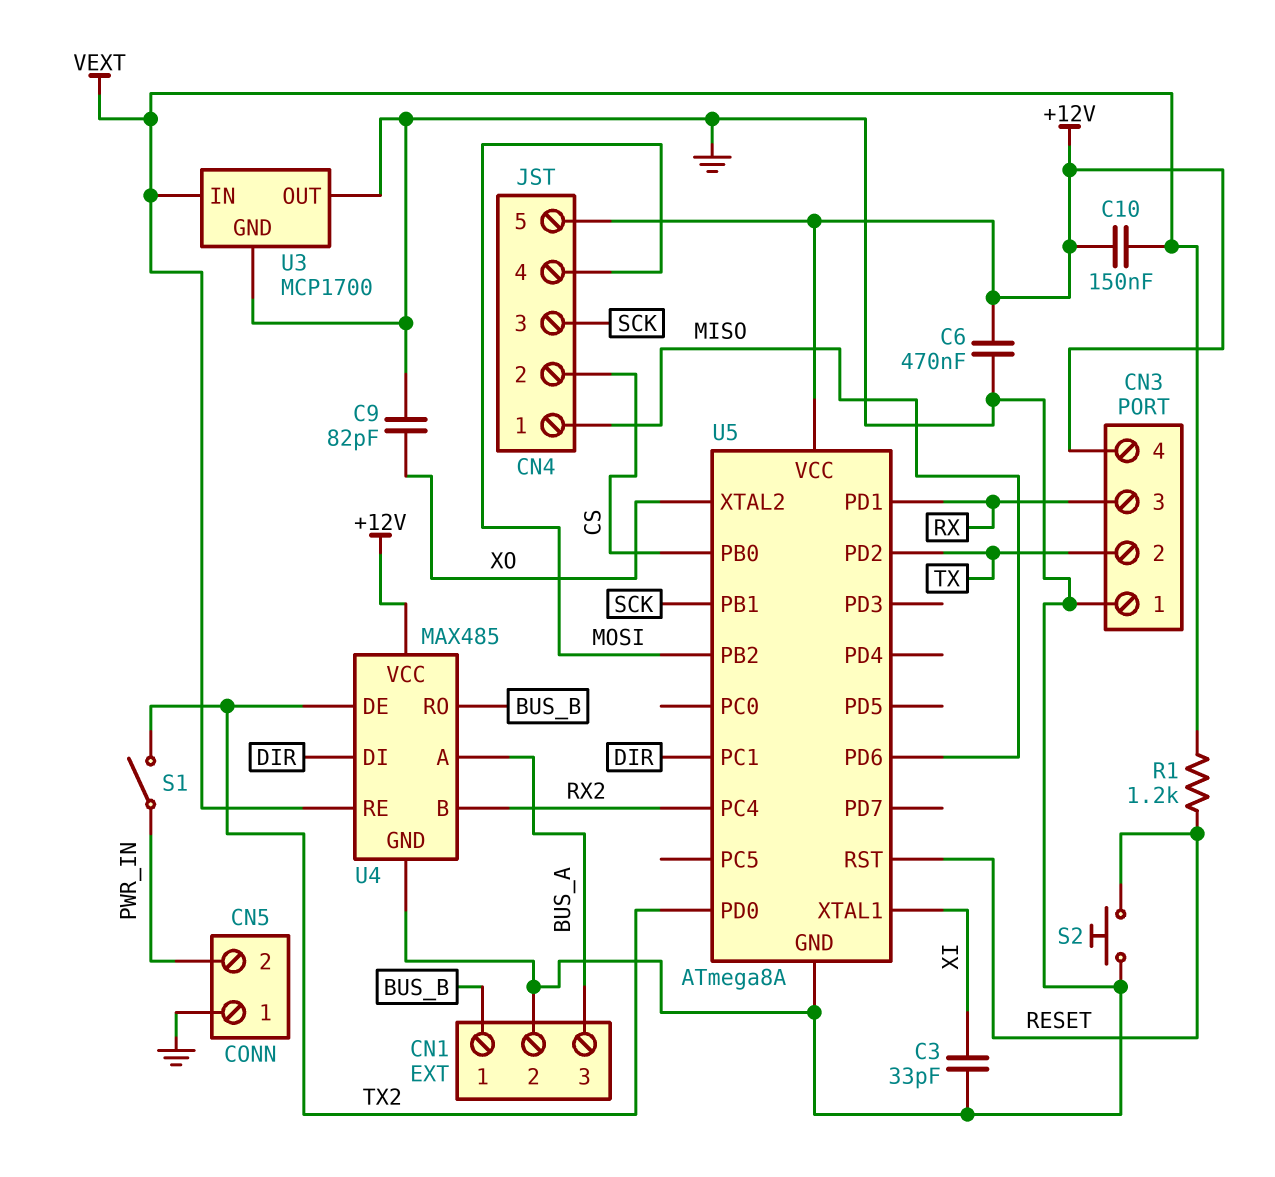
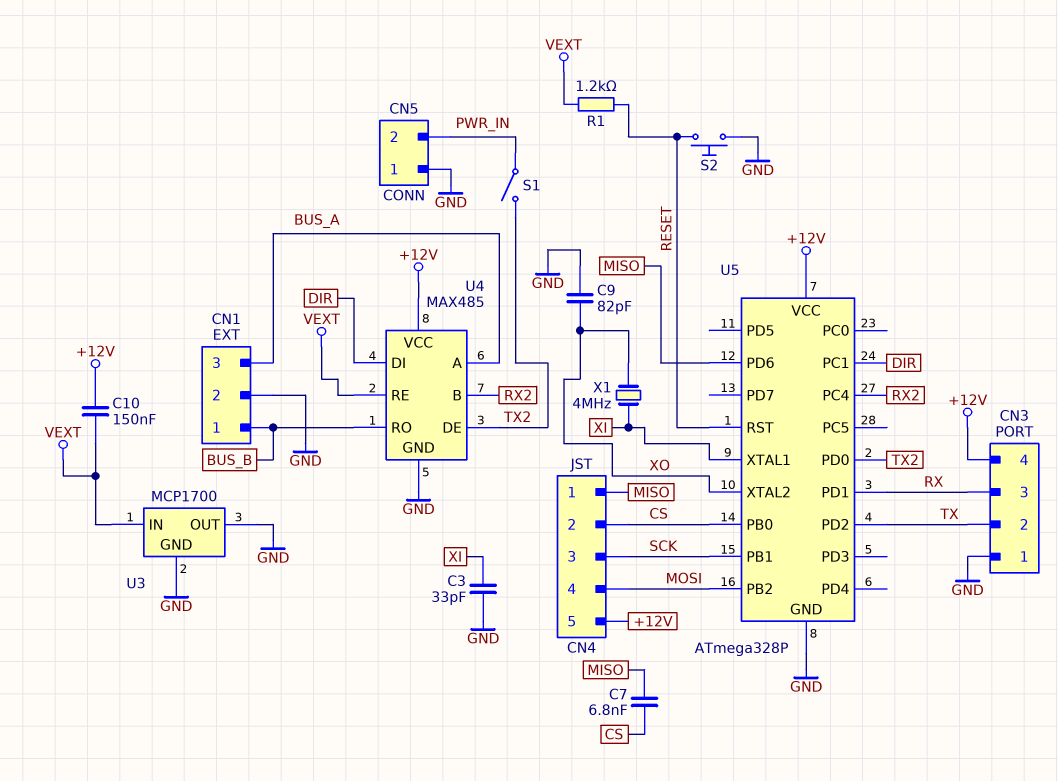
C6: 470nF (+12V, GND) -> none
C7: none -> 6.8nF (CS, MISO)
U5: ATmega8A -> ATmega328P
X1: none -> 4MHz (XI, XO)

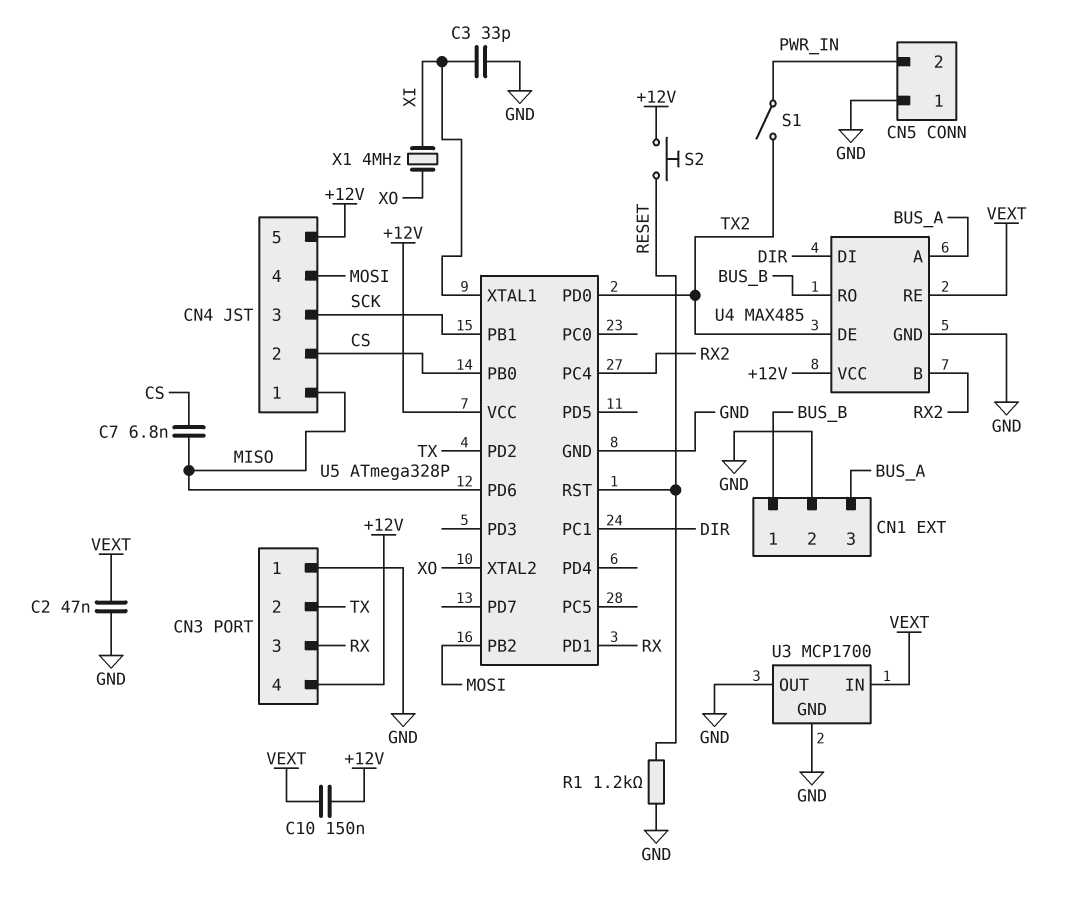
C2: none -> 47nF (GND, VEXT)
C9: 82pF (GND, XO) -> none
R1: 1.2k (RESET, VEXT) -> 1.2k (GND, RESET)
S2: button (GND, RESET) -> button (+12V, RESET)

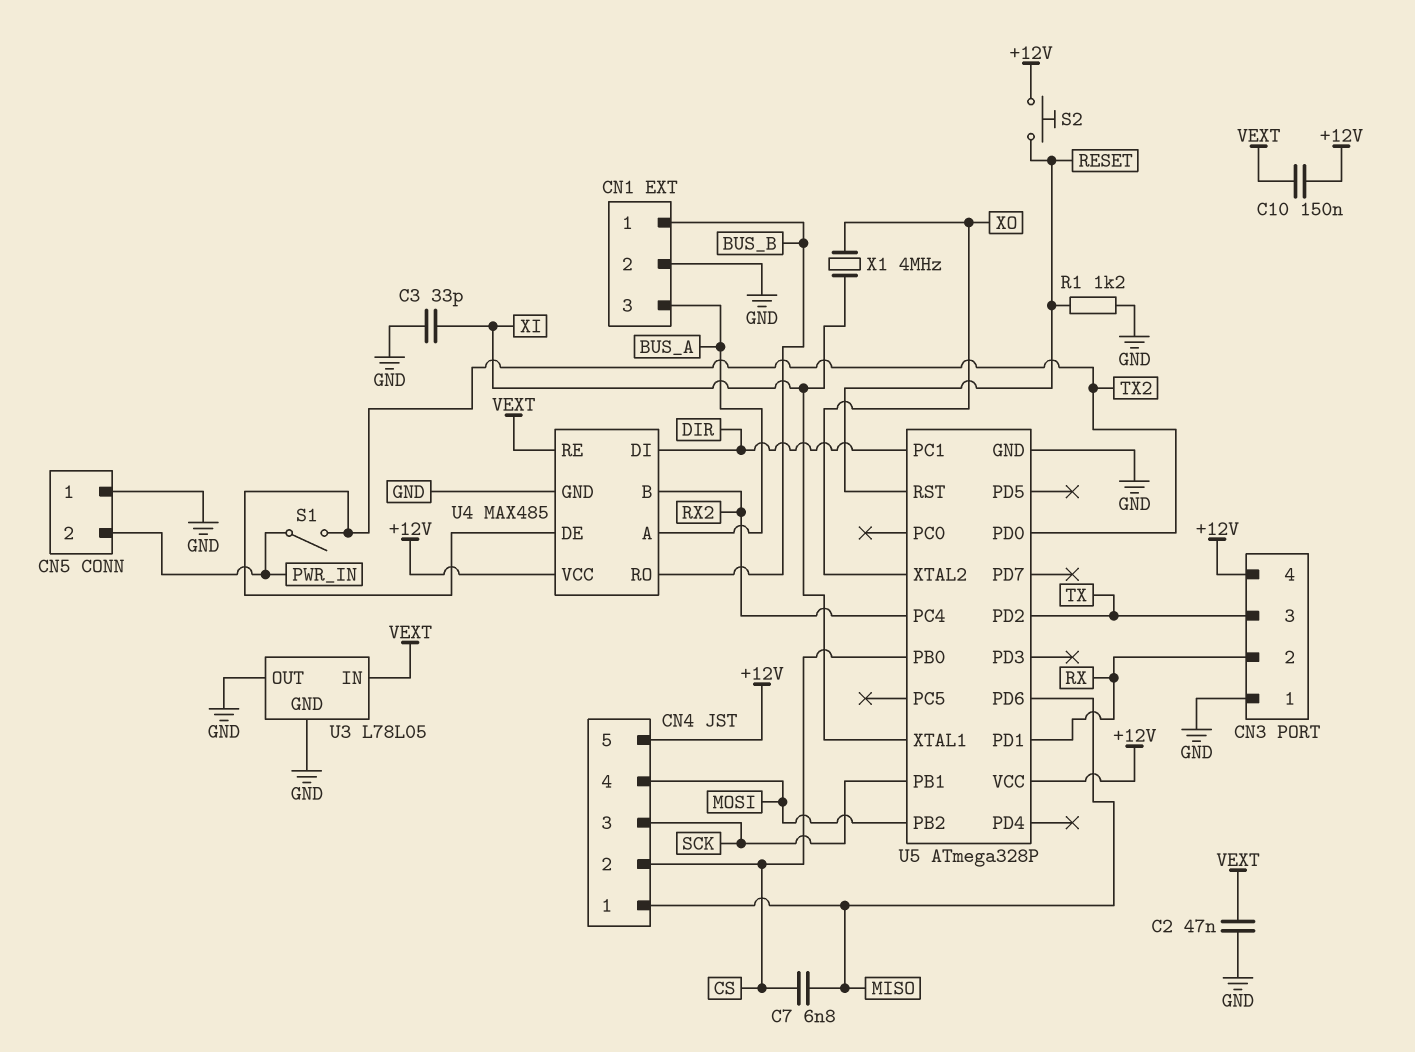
CN3 pin 2: TX -> RX
CN3 pin 3: RX -> TX
U3: MCP1700 -> L78L05

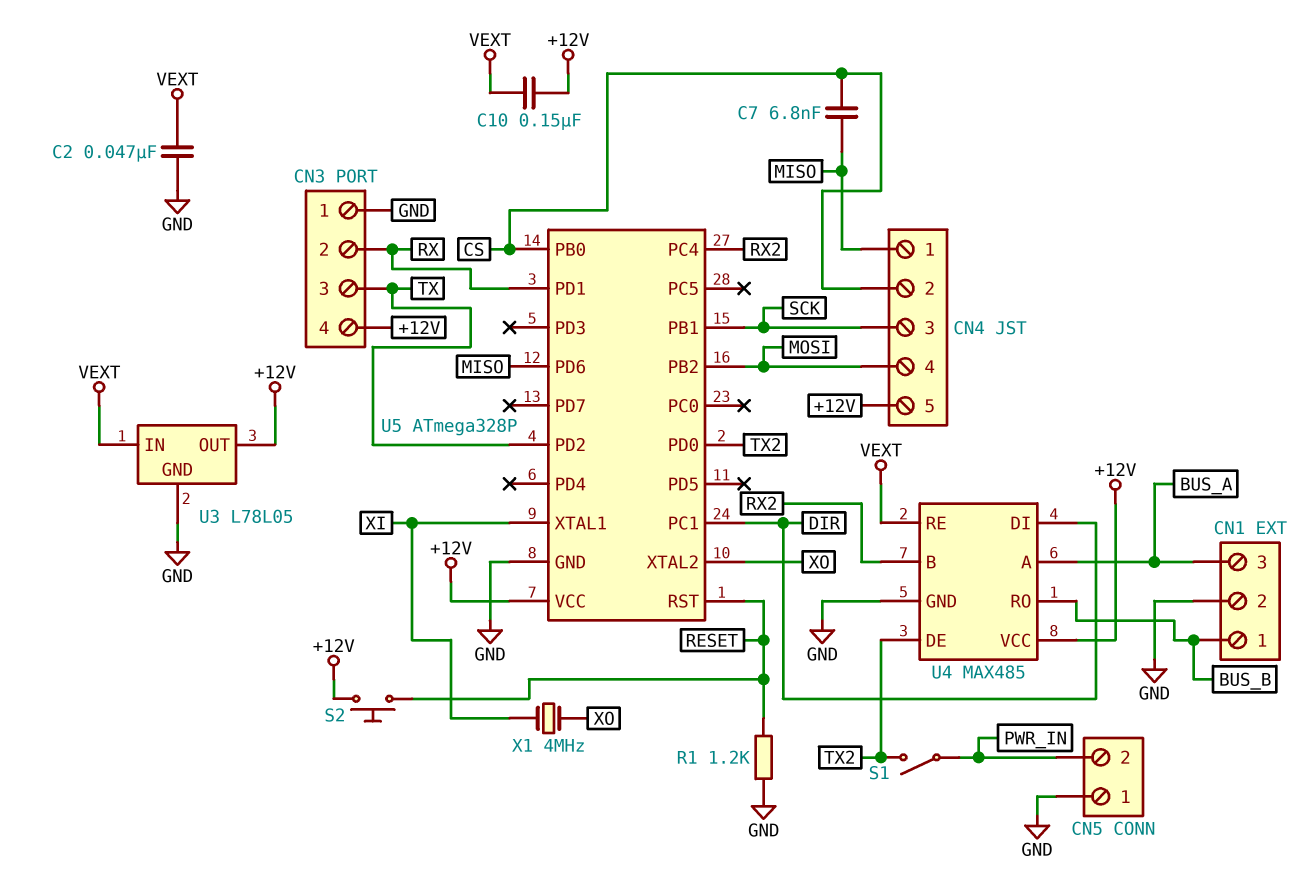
C3: 33pF (GND, XI) -> none
U3 pin OUT: GND -> +12V

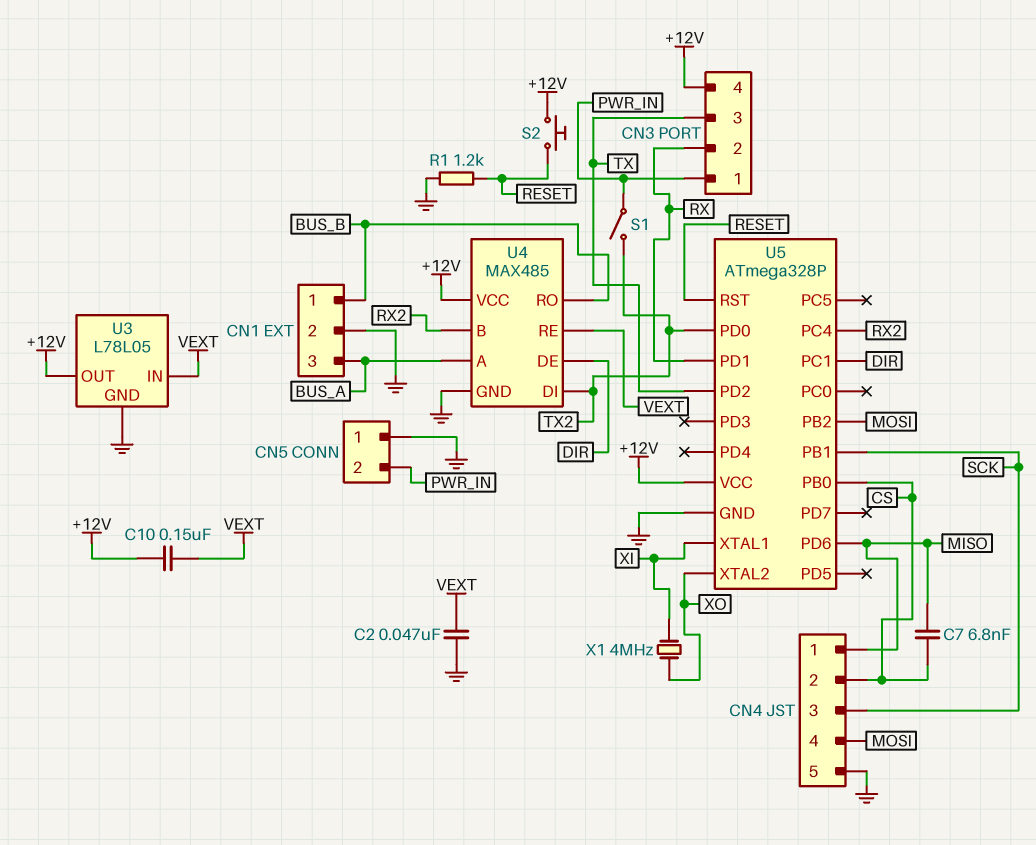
CN3 pin 1: GND -> PWR_IN
CN4 pin 5: +12V -> GND
U4 pin DE: TX2 -> DIR
U4 pin DI: DIR -> TX2

